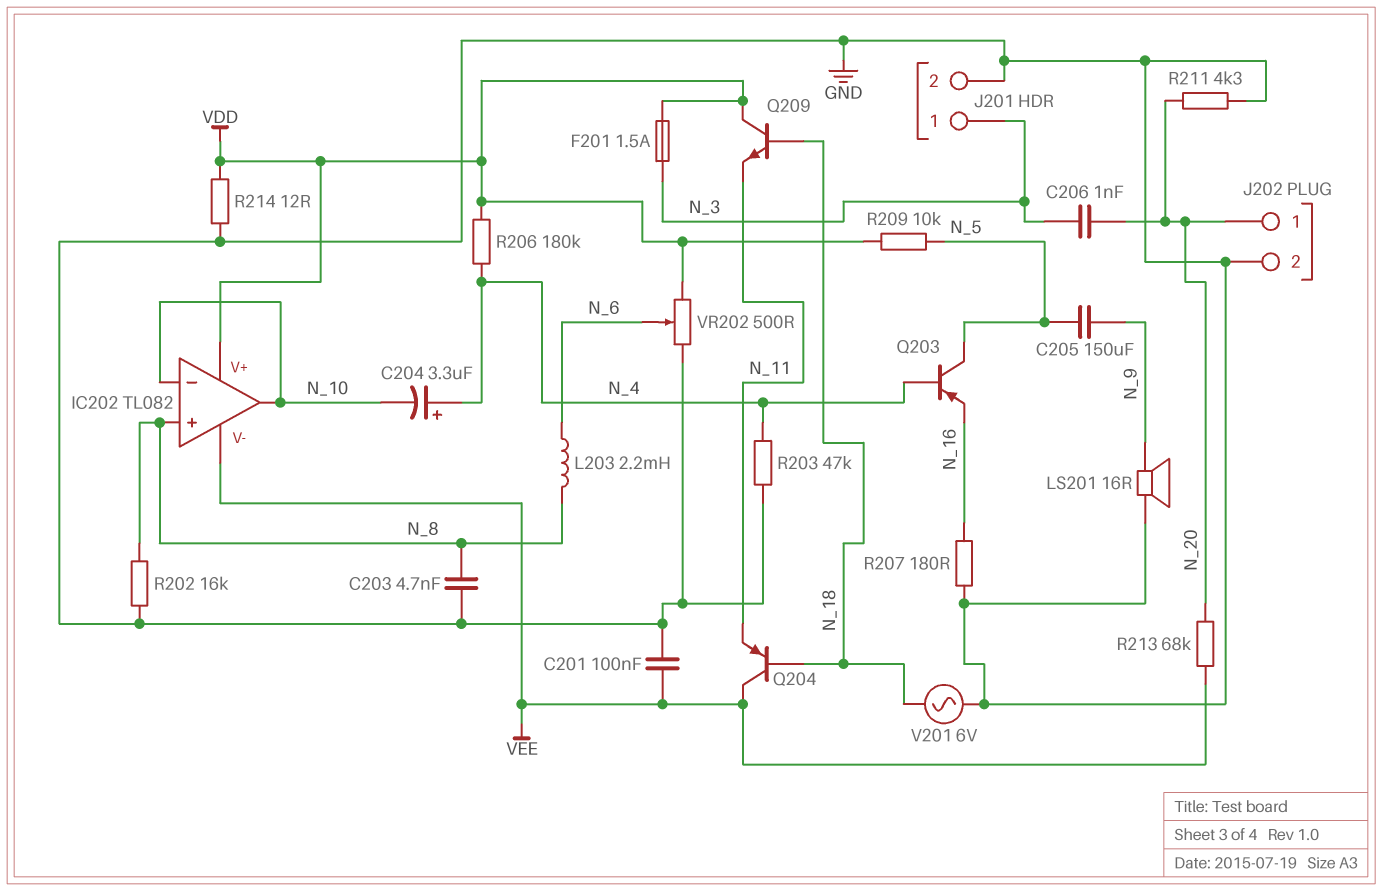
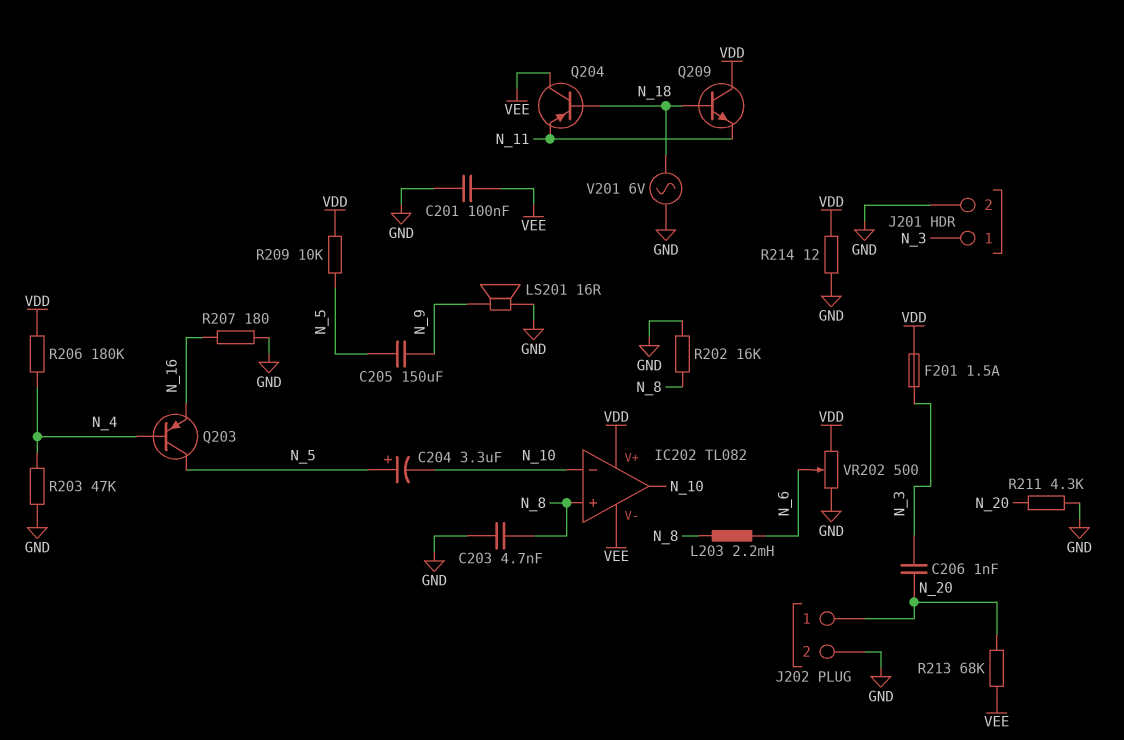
C204: 3.3uF (plus N_4, minus N_10) -> 3.3uF (plus N_5, minus N_10)

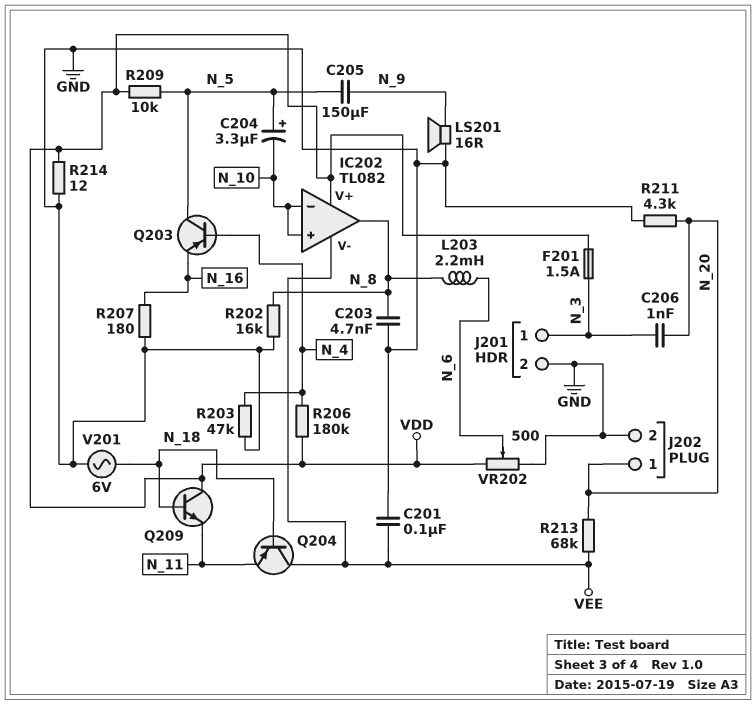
IC202 pin in+: N_8 -> N_10
IC202 pin out: N_10 -> N_8

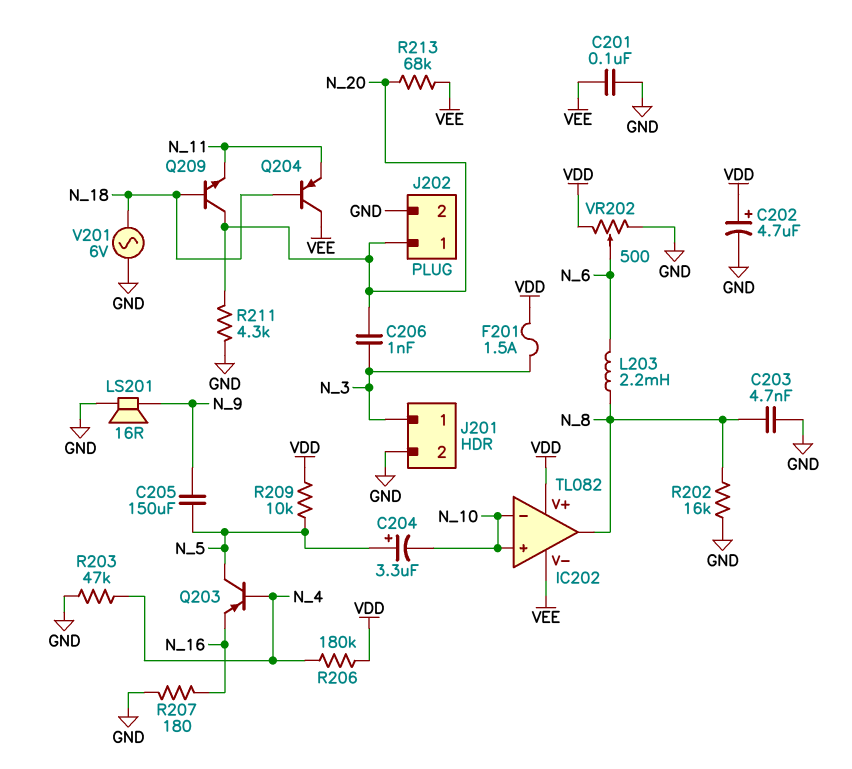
C202: none -> 4.7uF (plus VDD, minus GND)
Q209: NPN (B N_18, C VDD, E N_11) -> NPN (B N_18, C N_20, E N_11)
R214: 12 (GND, VDD) -> none

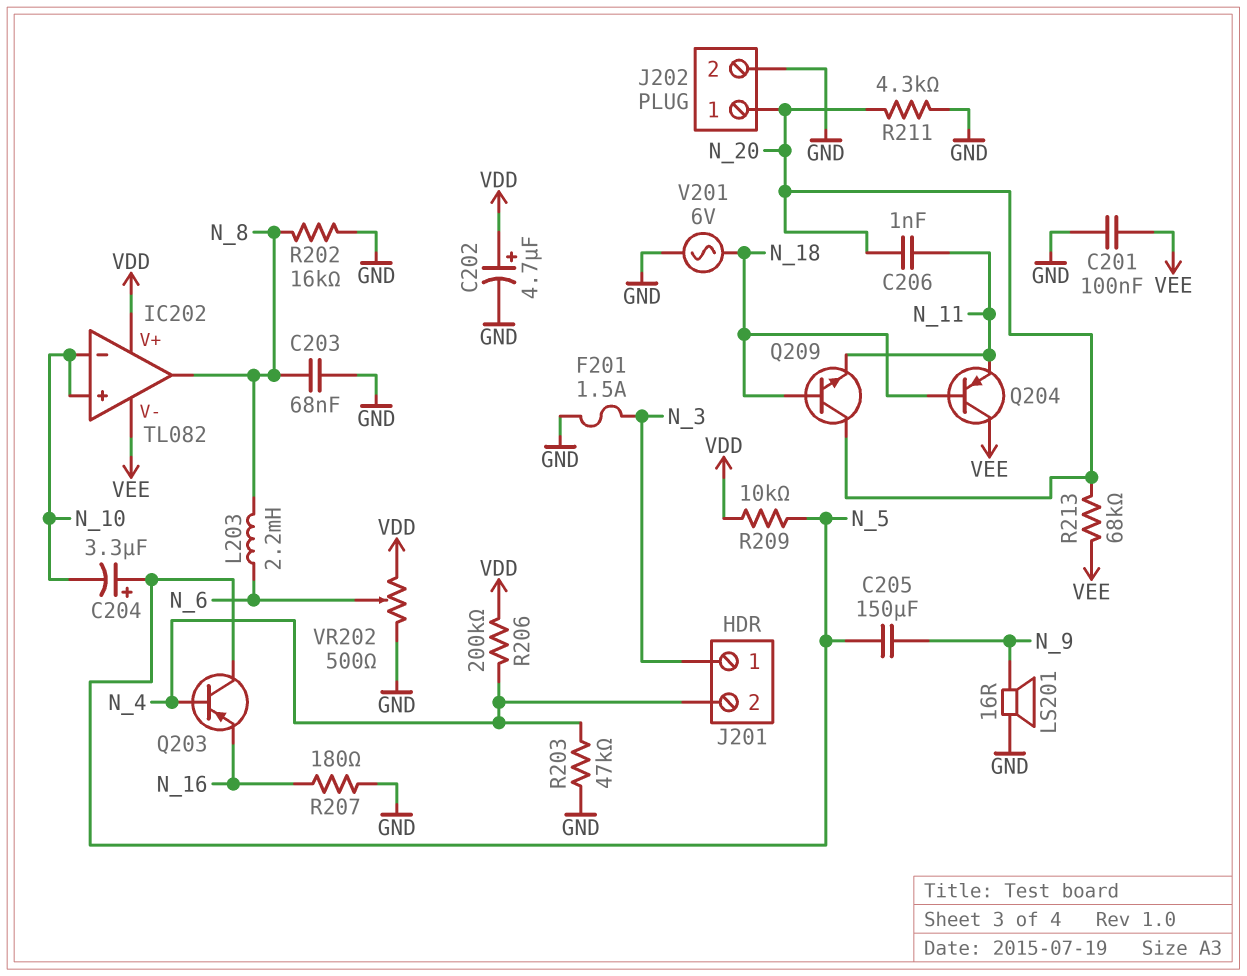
C203: 4.7nF (GND, N_8) -> 68nF (GND, N_8)
C206: 1nF (N_3, N_20) -> 1nF (N_11, N_20)
F201: 1.5A (N_3, VDD) -> 1.5A (GND, N_3)
J201 pin 2: GND -> N_4
R206: 180k (N_4, VDD) -> 200k (N_4, VDD)

